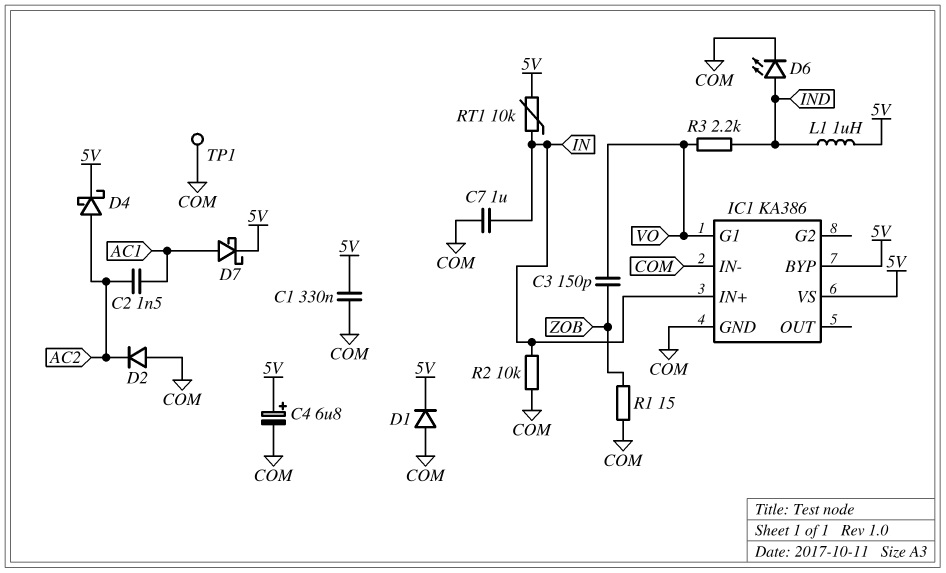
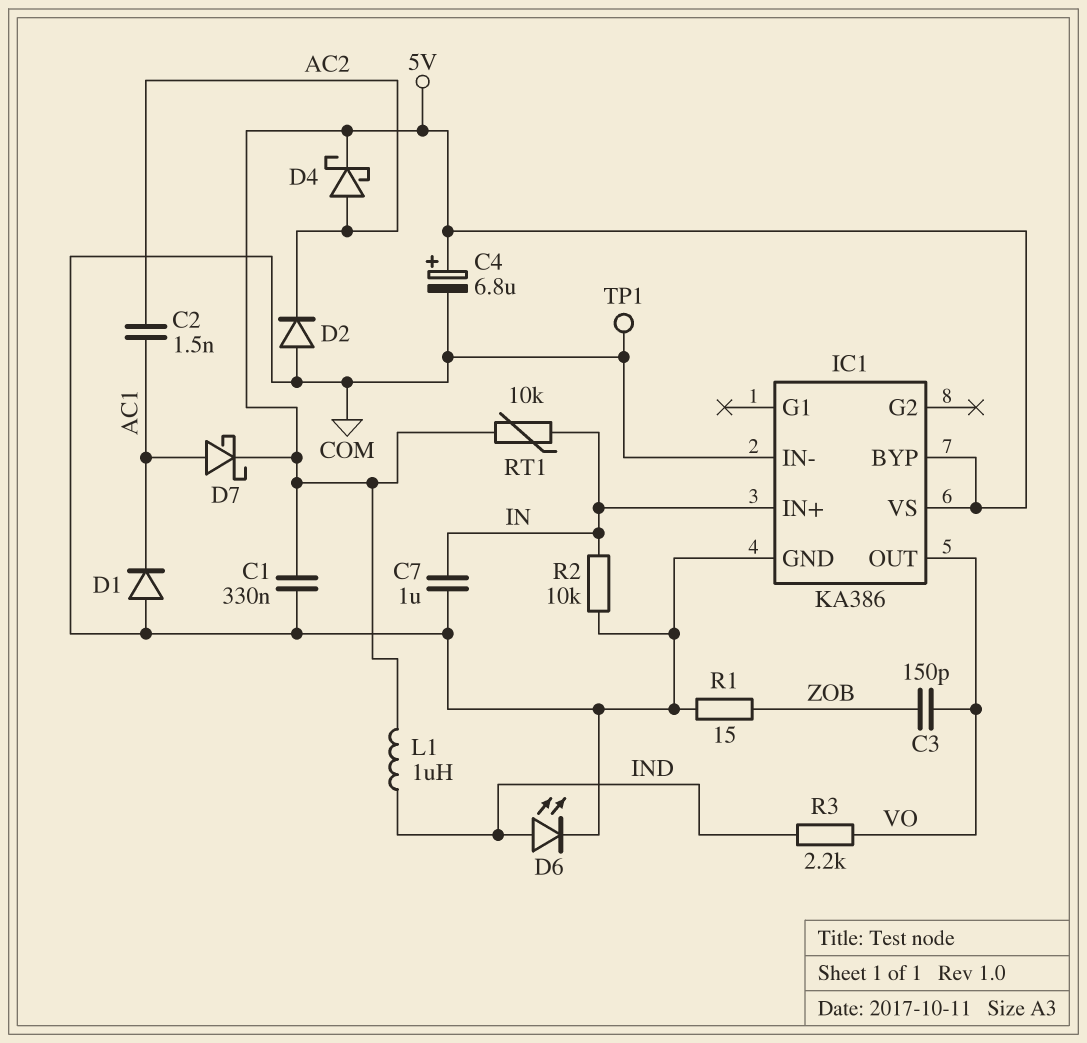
D1: diode (A COM, K 5V) -> diode (A COM, K AC1)
IC1 pin G1: VO -> none
IC1 pin OUT: none -> VO

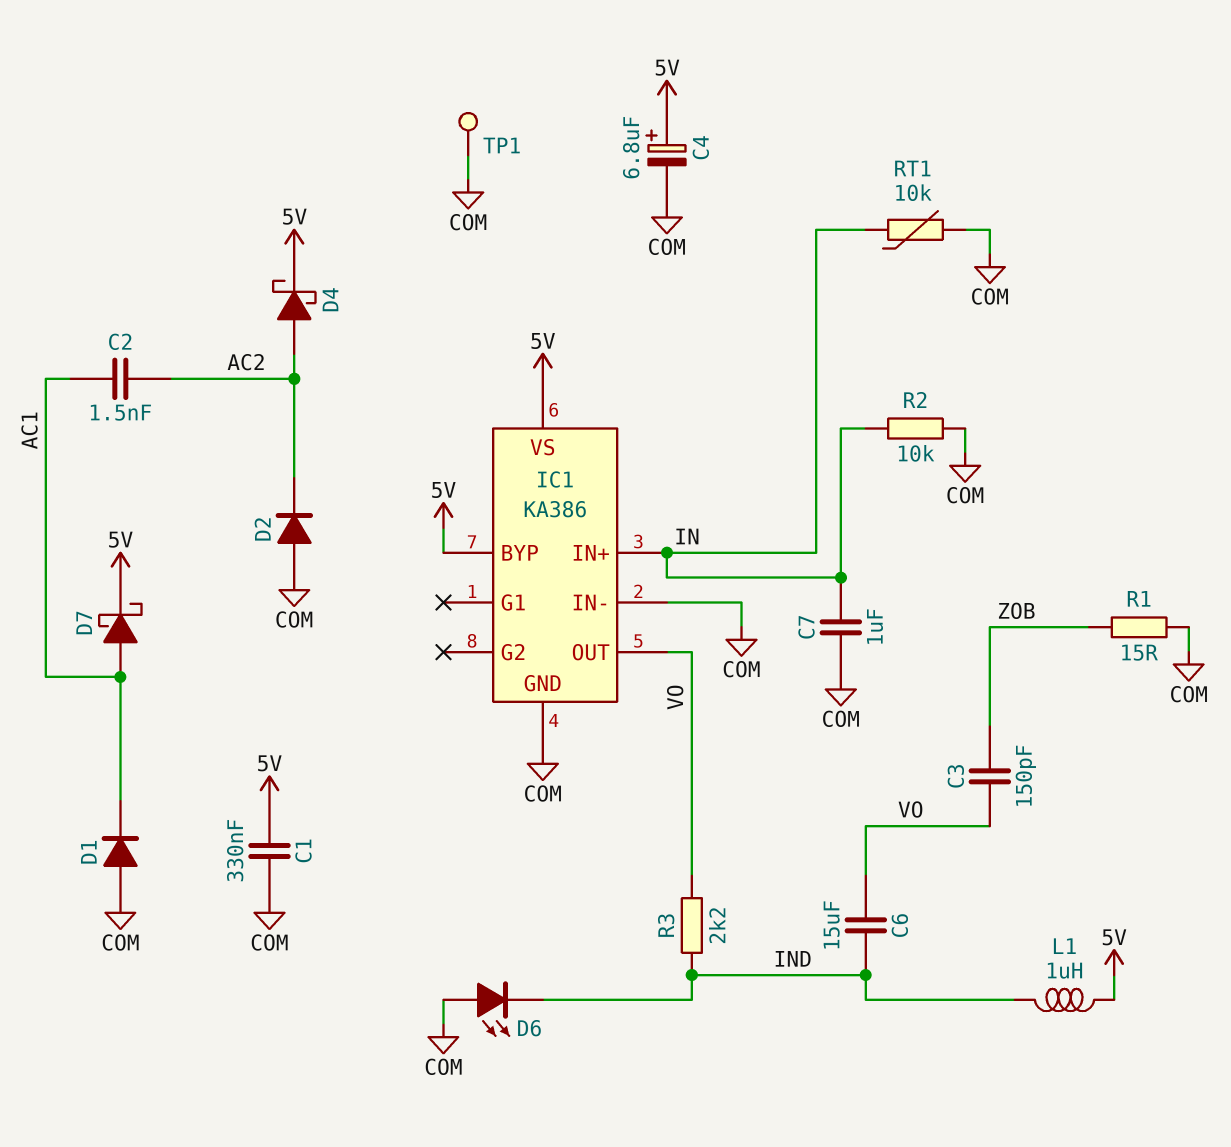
C6: none -> 15uF (IND, VO)
D6: LED (A IND, K COM) -> LED (A COM, K IND)
RT1: 10k (5V, IN) -> 10k (COM, IN)

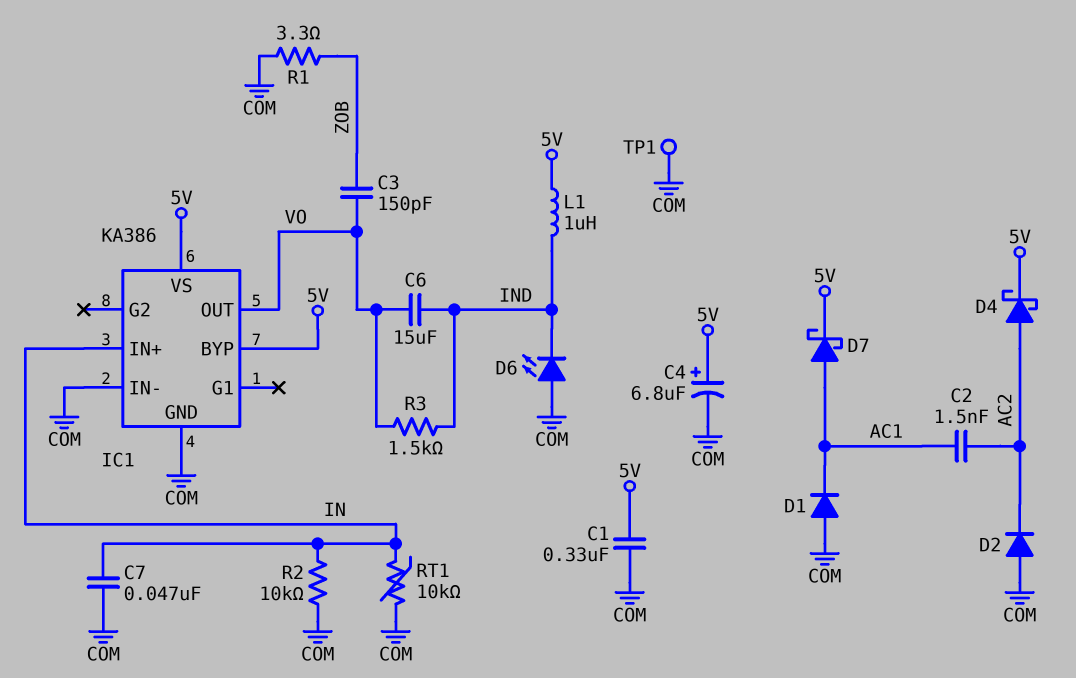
C7: 1uF (COM, IN) -> 47nF (COM, IN)
R1: 15 (COM, ZOB) -> 3.3 (COM, ZOB)
R3: 2.2k (IND, VO) -> 1.5k (IND, VO)

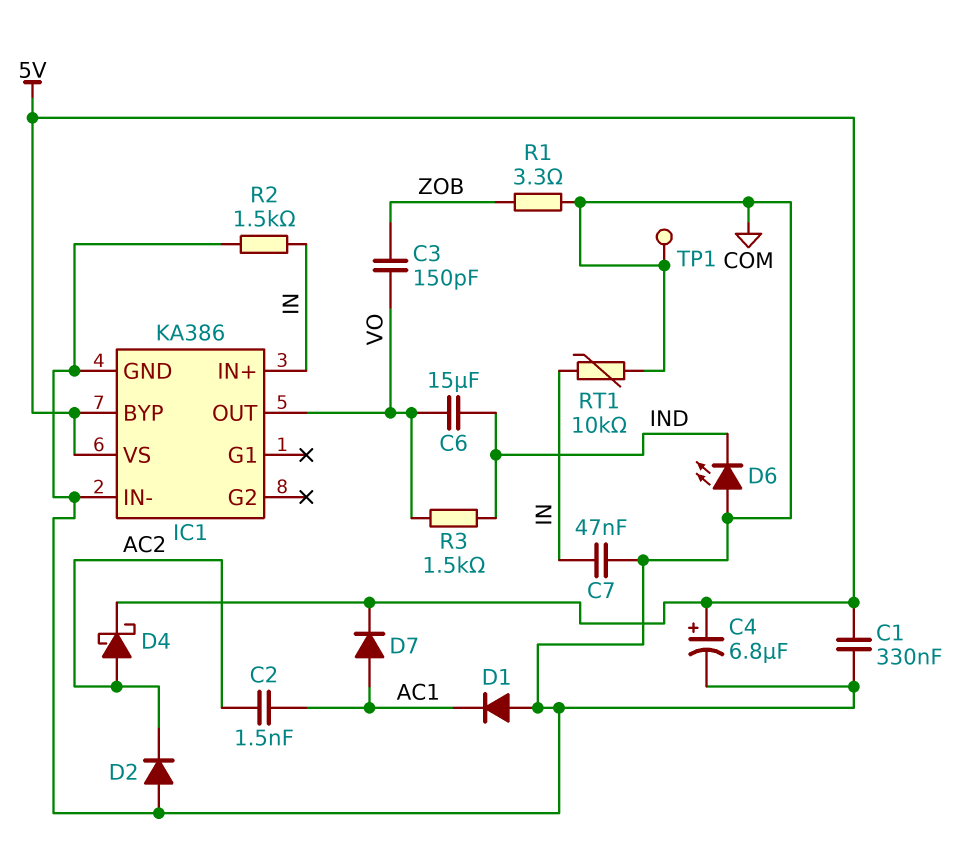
D7: schottky (A AC1, K 5V) -> diode (A AC1, K 5V)
L1: 1uH (5V, IND) -> none
R2: 10k (COM, IN) -> 1.5k (COM, IN)

